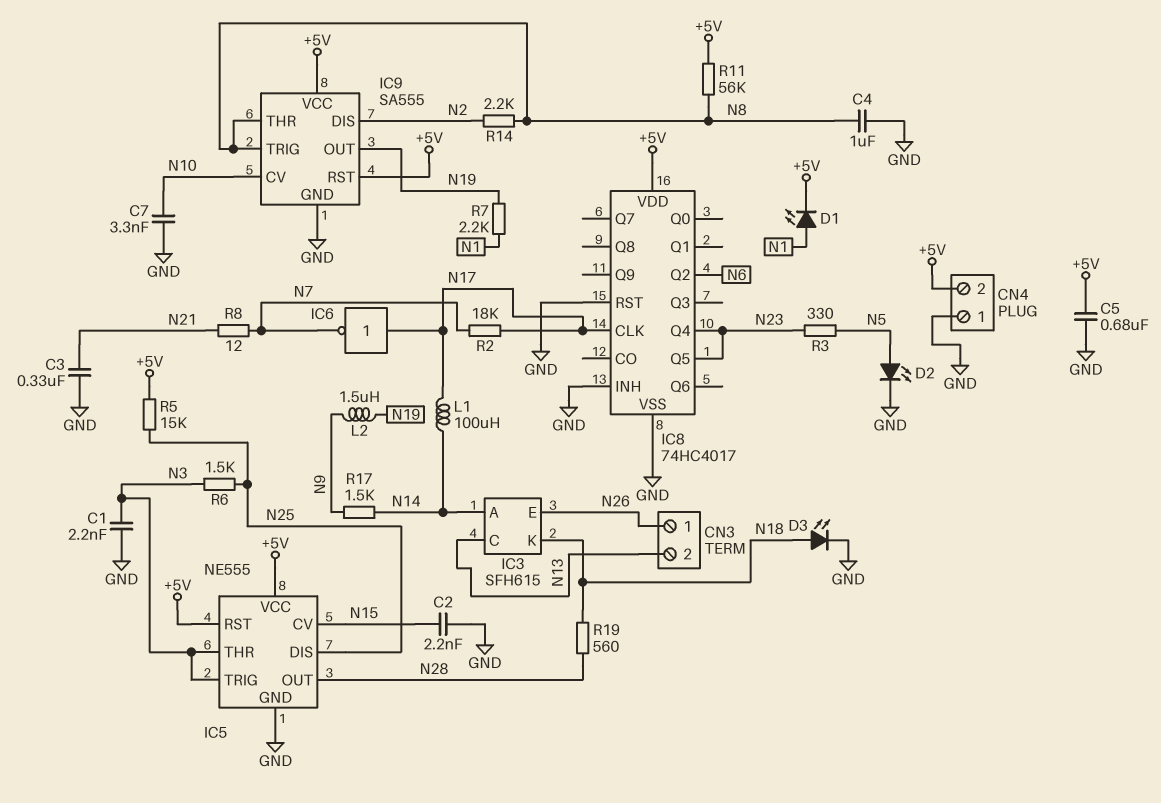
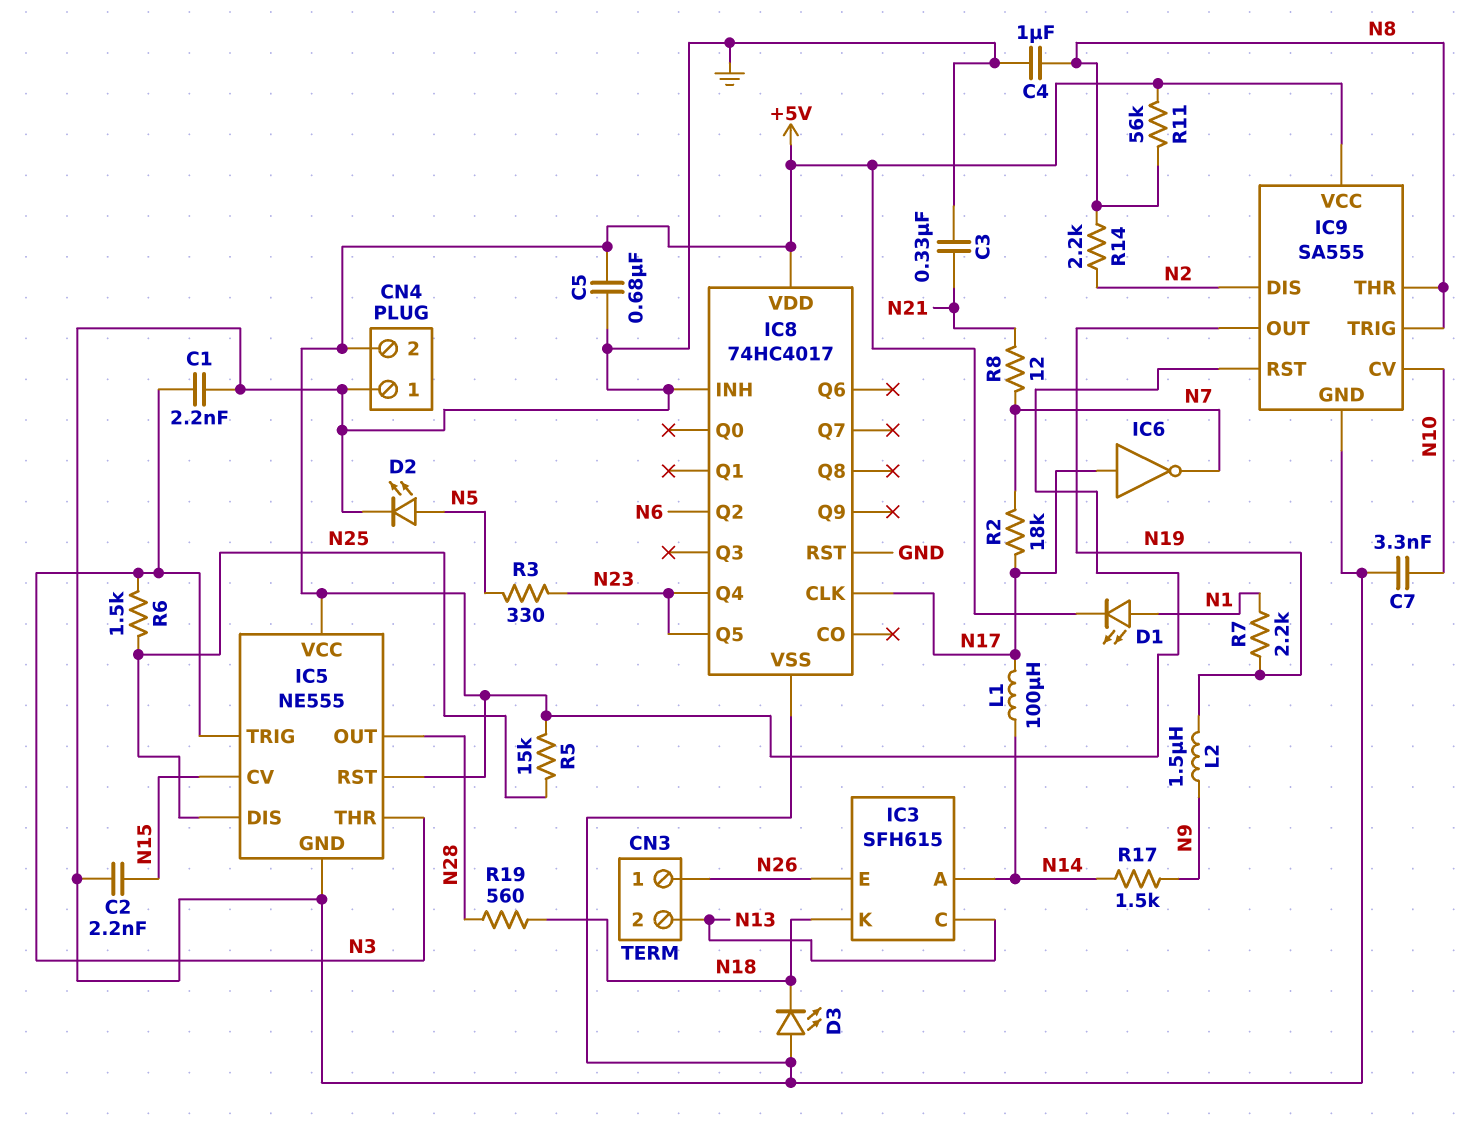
D3: LED (A N18, K GND) -> LED (A GND, K N18)

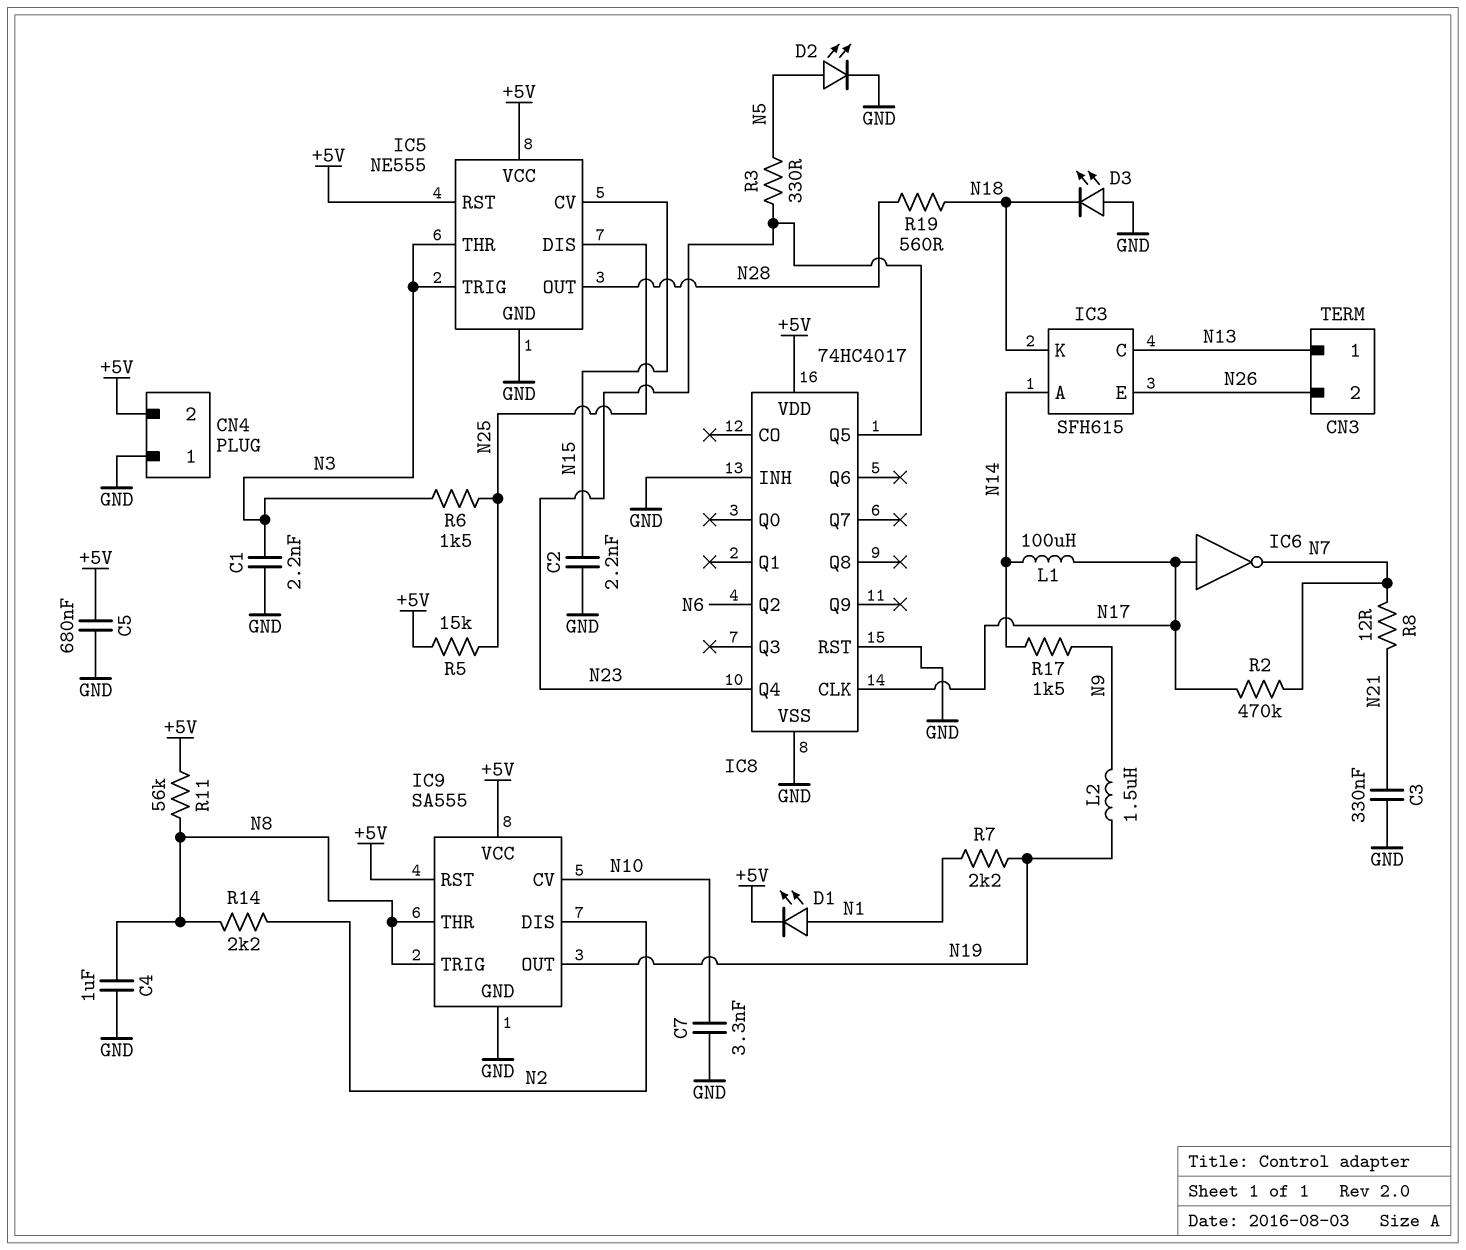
CN3 pin 1: N26 -> N13
CN3 pin 2: N13 -> N26
R2: 18k (N7, N17) -> 470k (N7, N17)

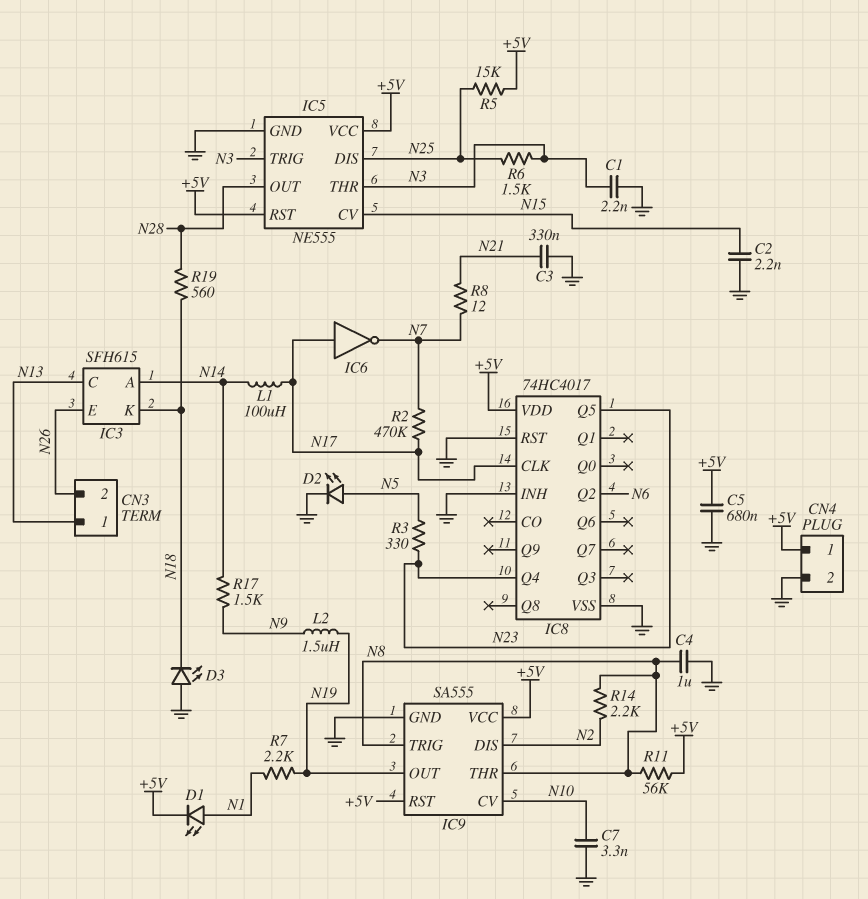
CN4 pin 1: GND -> +5V
CN4 pin 2: +5V -> GND

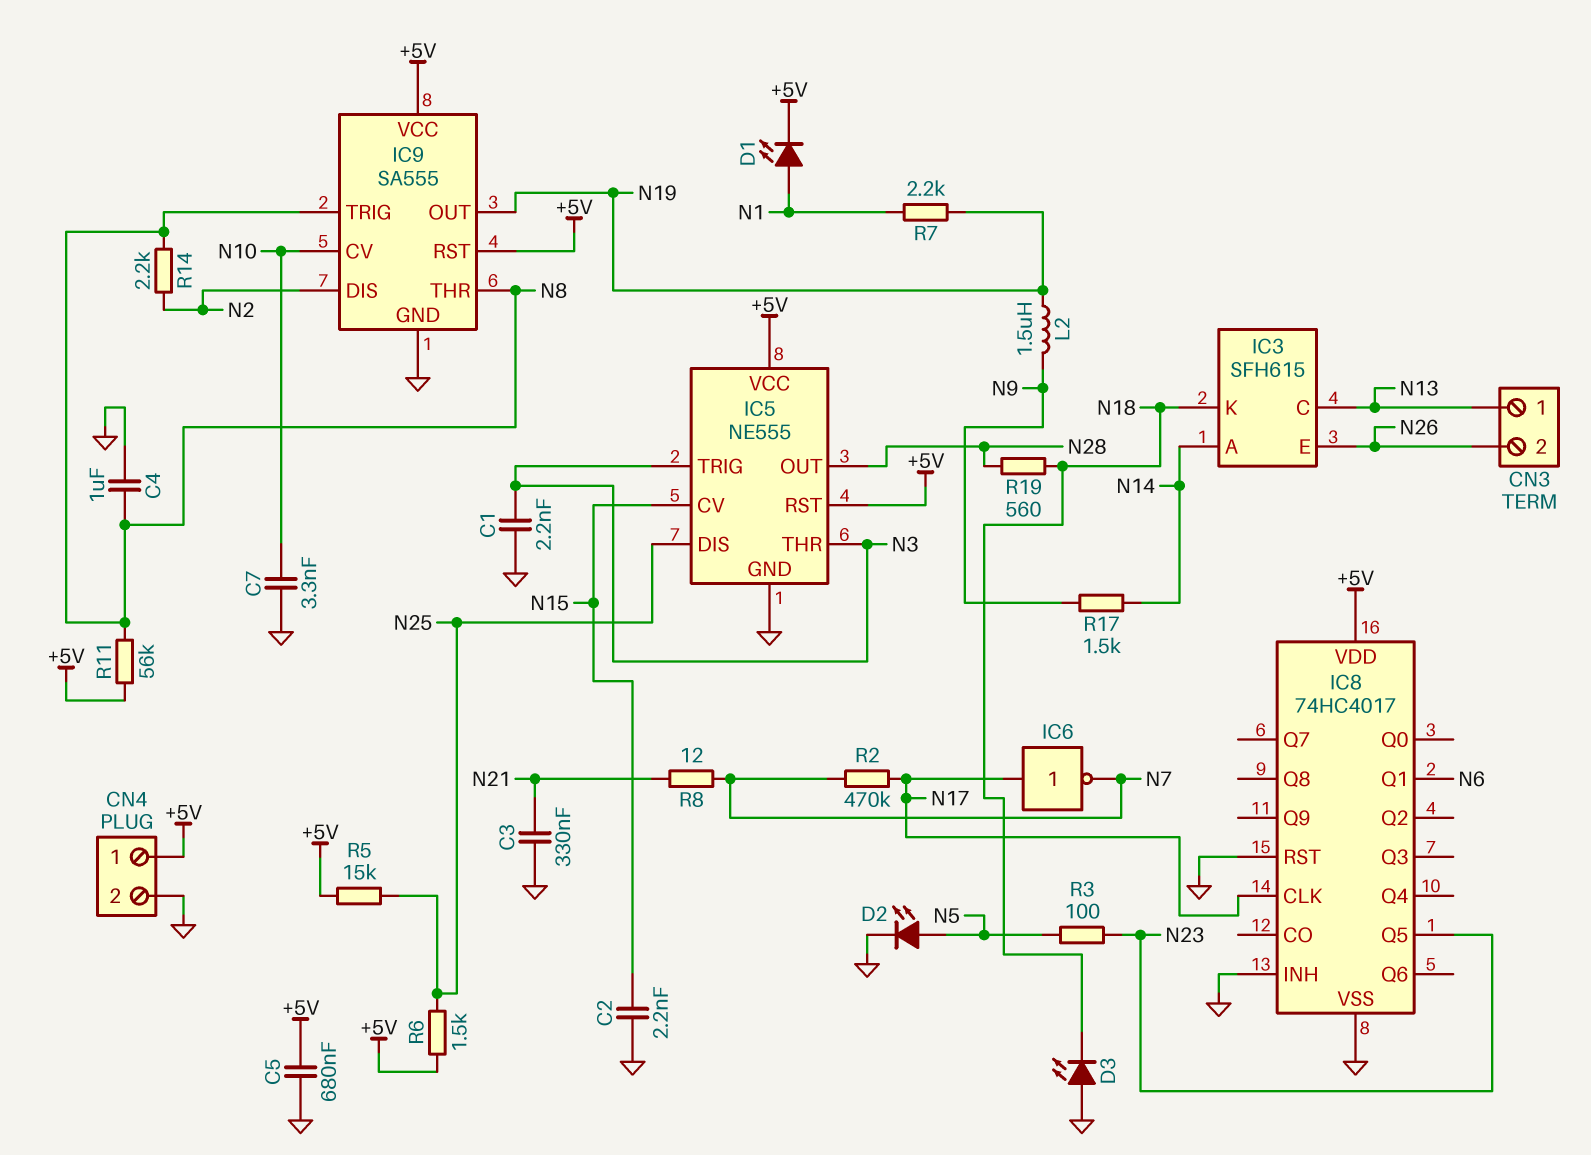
IC8 pin Q1: none -> N6
IC8 pin Q2: N6 -> none
IC8 pin Q4: N23 -> none
L1: 100uH (N14, N17) -> none
R3: 330 (N5, N23) -> 100 (N5, N23)
R6: 1.5k (N3, N25) -> 1.5k (+5V, N25)

